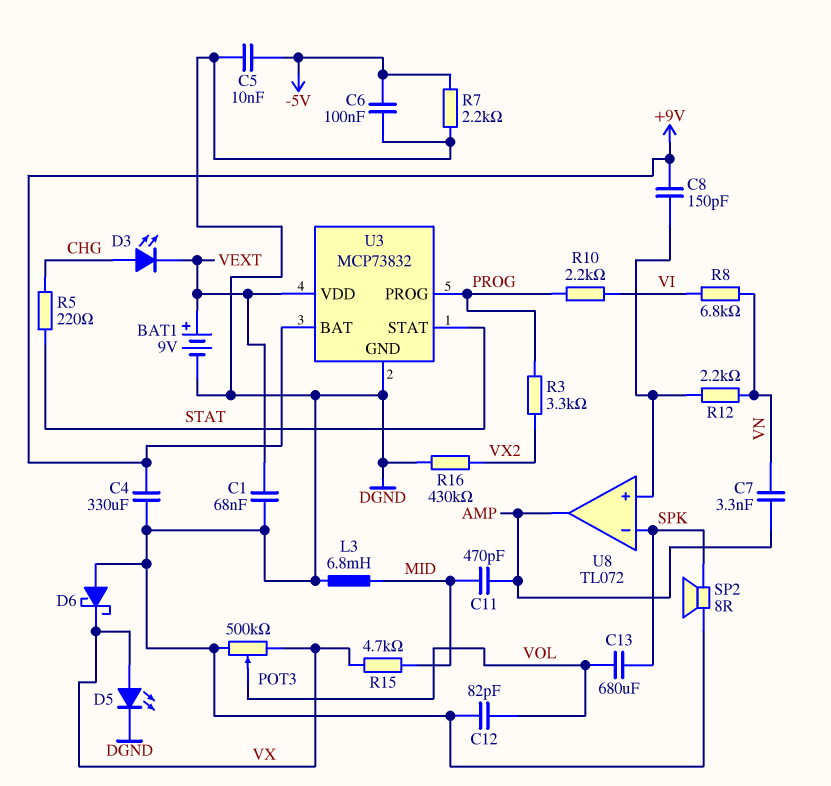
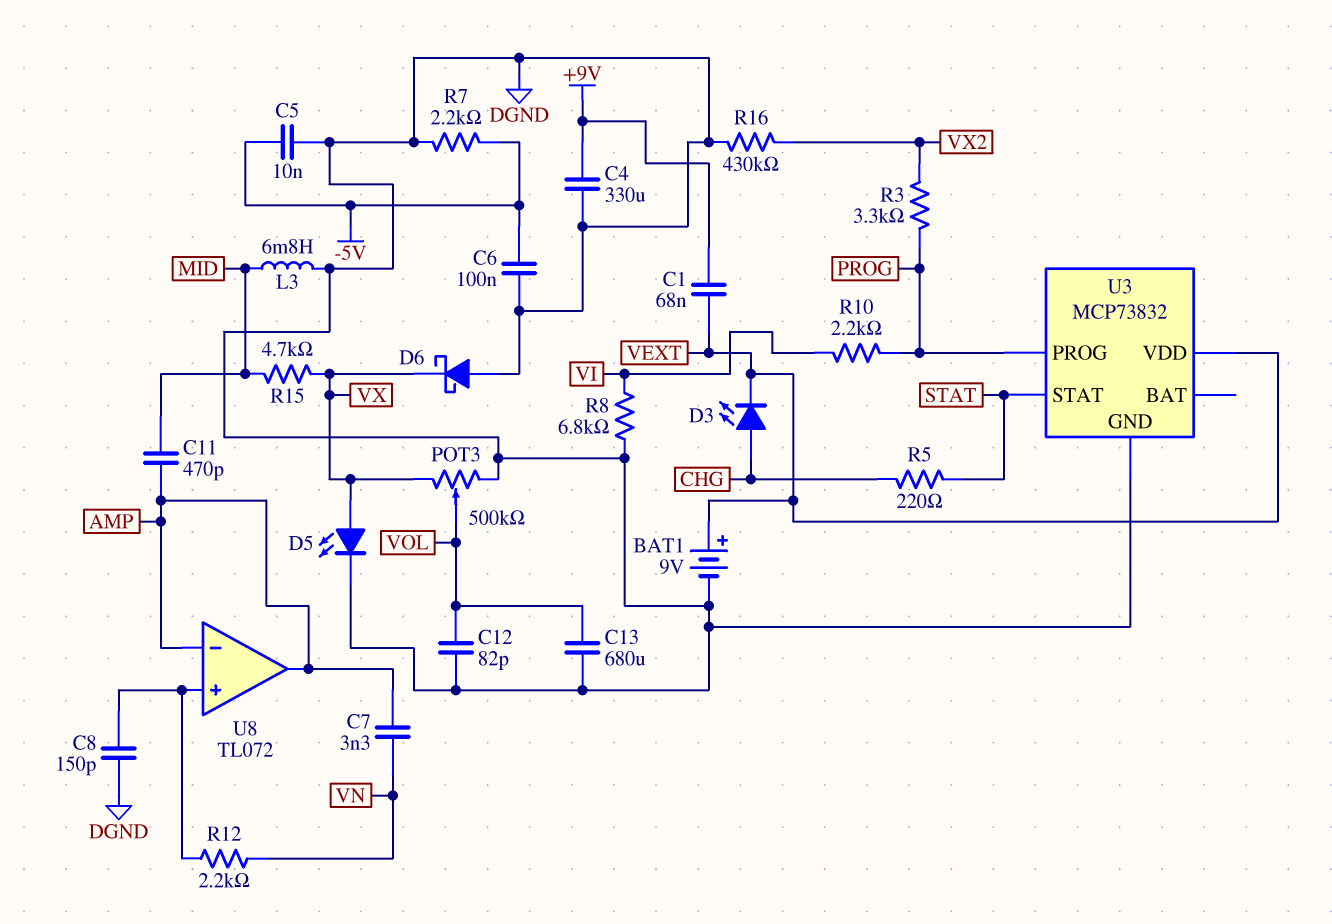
C1: 68nF (DGND, VEXT) -> 68nF (+9V, VEXT)
C8: 150pF (+9V, U8/in+) -> 150pF (DGND, U8/in+)
C13: 680uF (SPK, VOL) -> 680uF (DGND, VOL)
R8: 6.8k (VI, VN) -> 6.8k (DGND, VI)
SP2: speaker 8R (DGND, SPK) -> none
U3 pin BAT: +9V -> none
U8 pin in-: SPK -> AMP

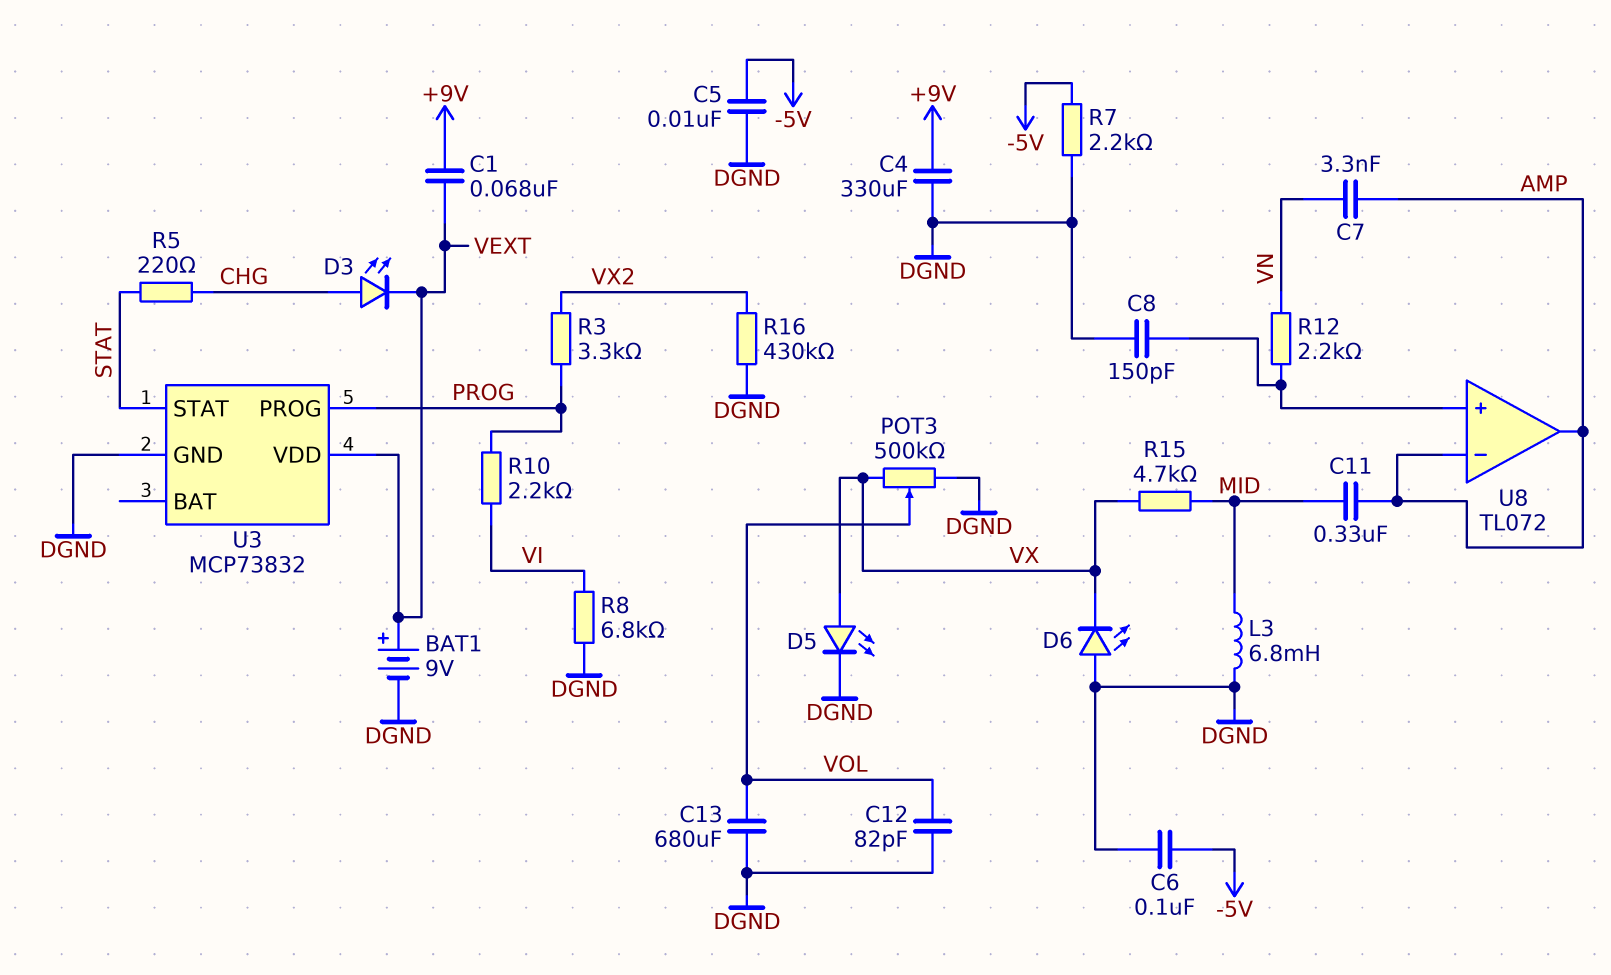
C11: 470pF (AMP, MID) -> 330nF (AMP, MID)
D6: schottky (A DGND, K VX) -> LED (A DGND, K VX)

